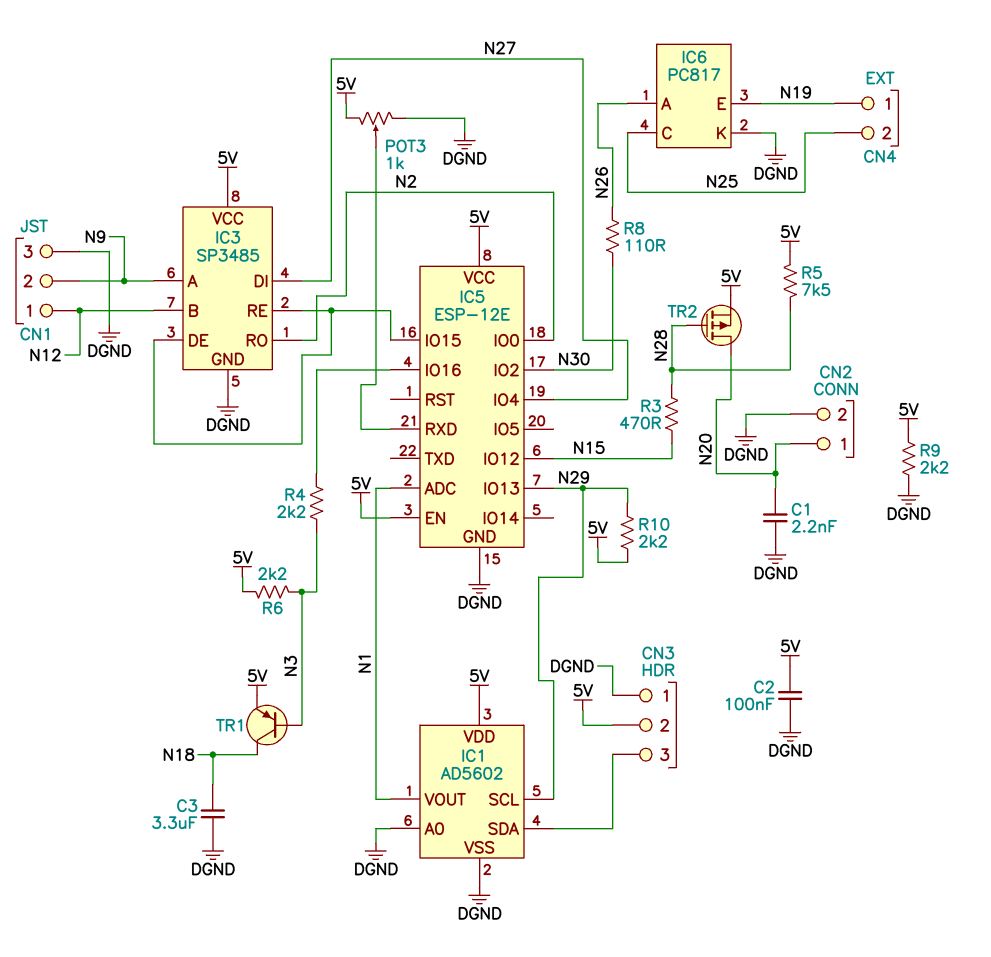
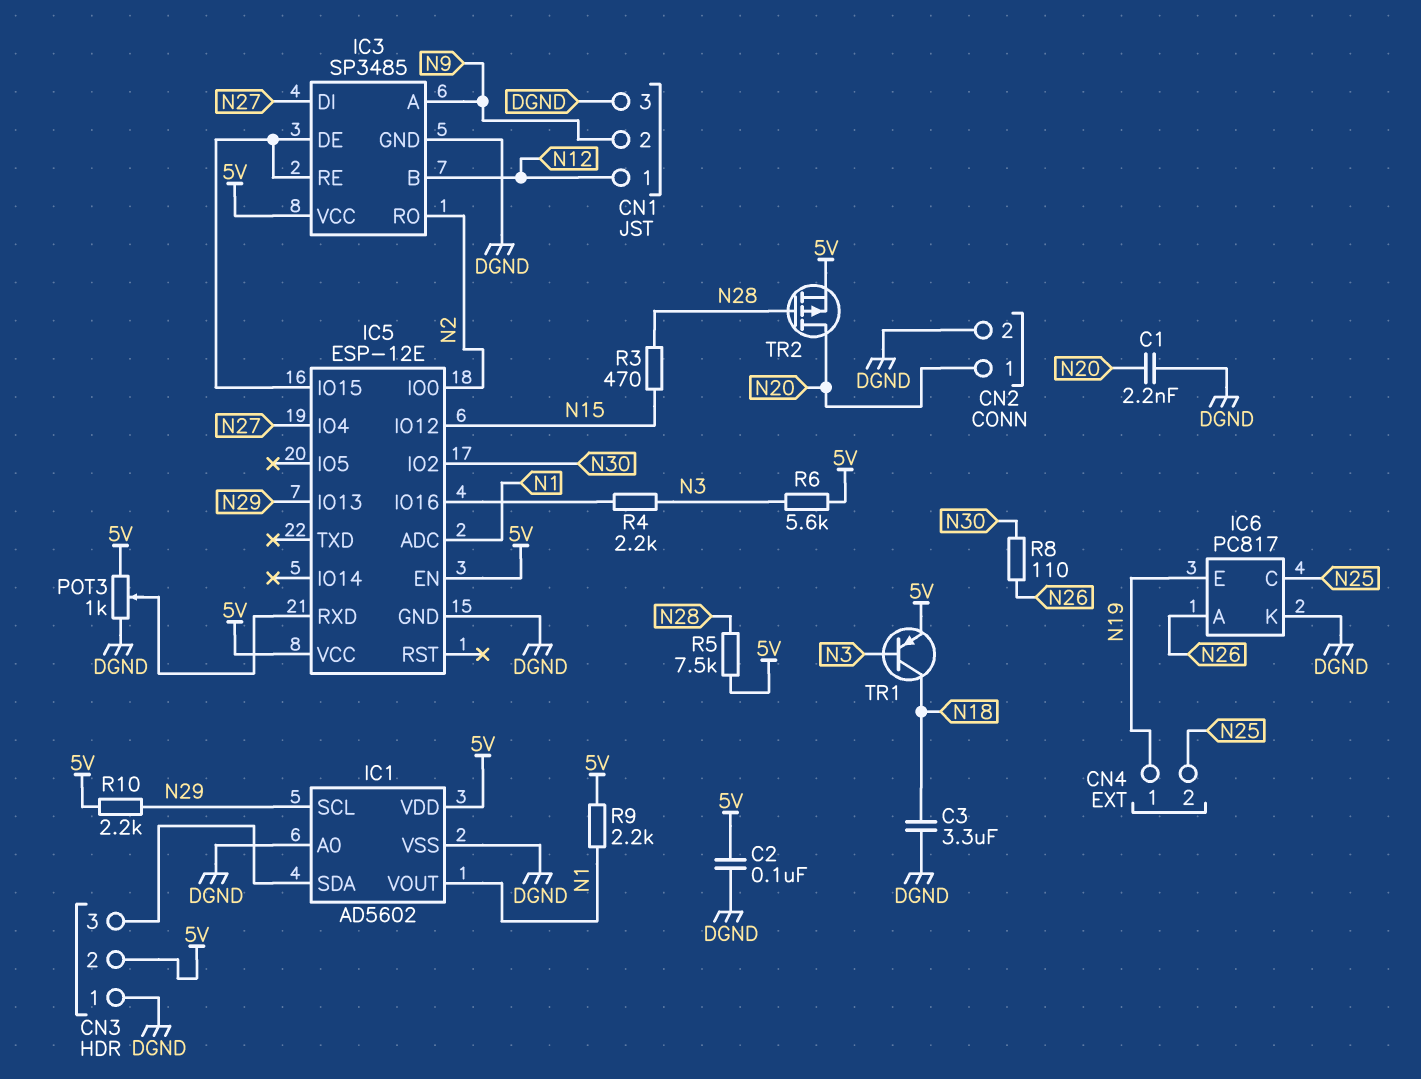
R6: 2.2k (5V, N3) -> 5.6k (5V, N3)
R9: 2.2k (5V, DGND) -> 2.2k (5V, N1)

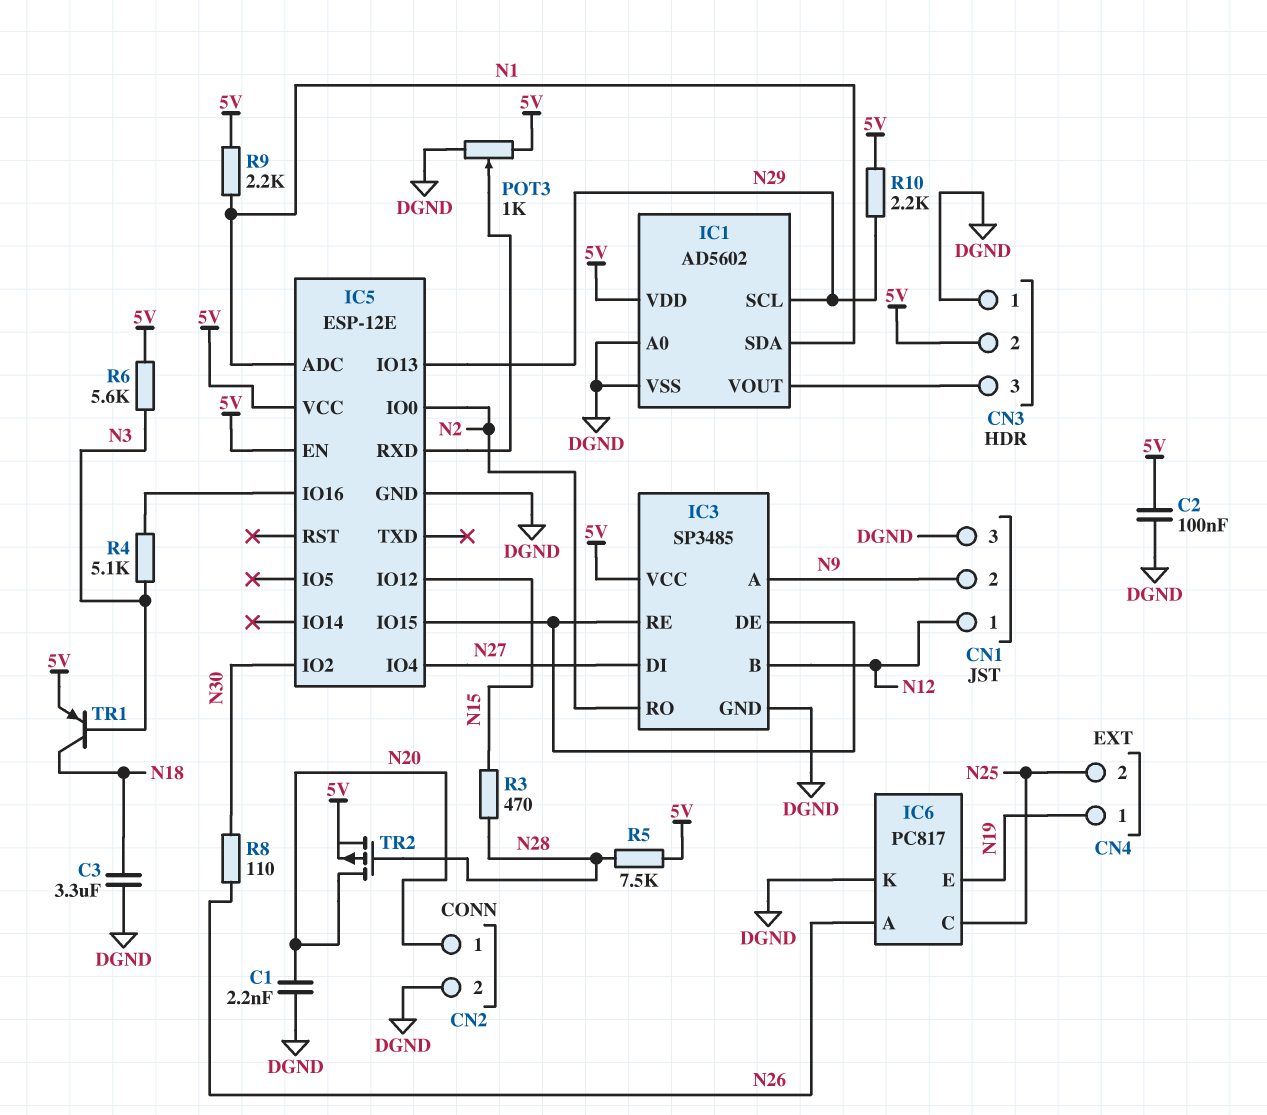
IC1 pin SDA: CN3/3 -> N1
IC1 pin VOUT: N1 -> CN3/3
R4: 2.2k (IC5/IO16, N3) -> 5.1k (IC5/IO16, N3)

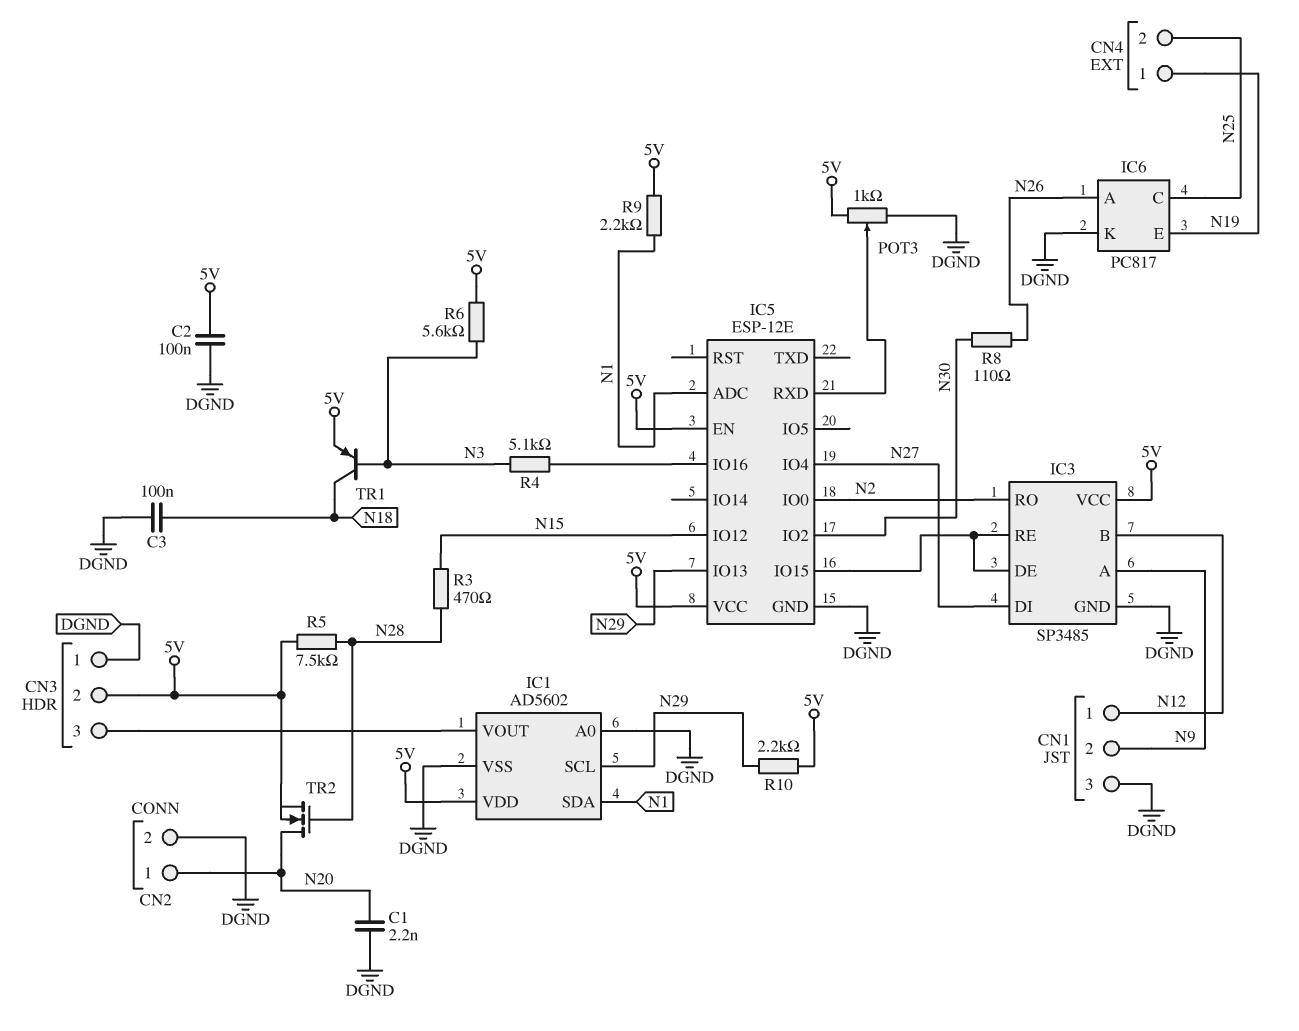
C3: 3.3uF (DGND, N18) -> 100nF (DGND, N18)
TR2: PMOS (G N28, D N20, S 5V) -> NMOS (G N28, D N20, S 5V)

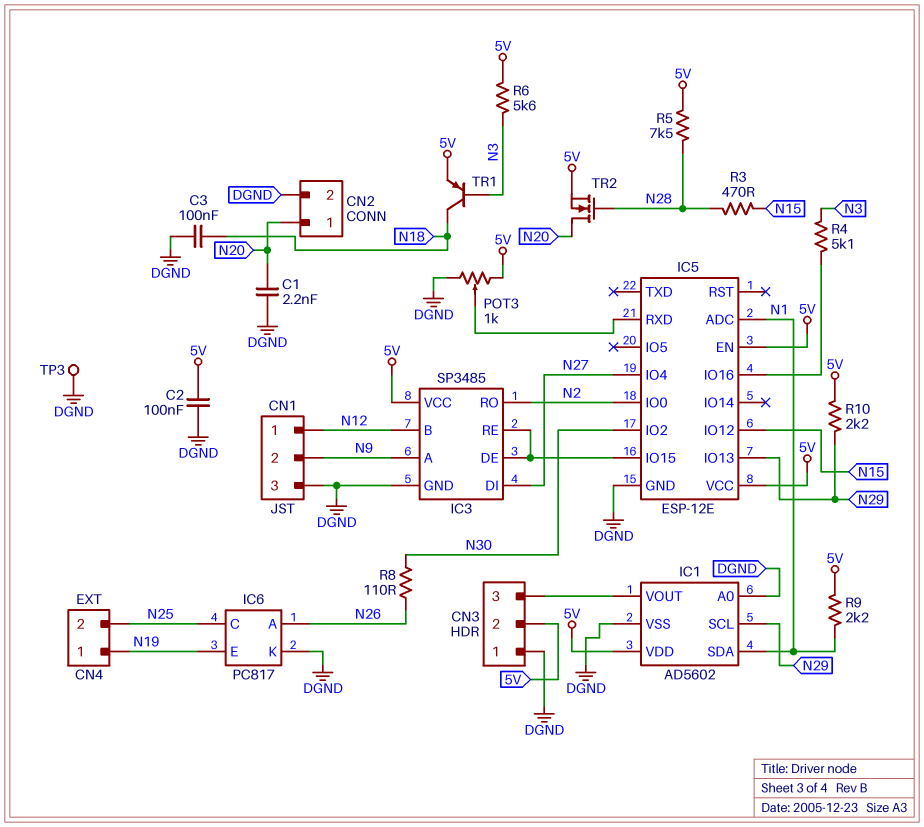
TP3: none -> test point (DGND)

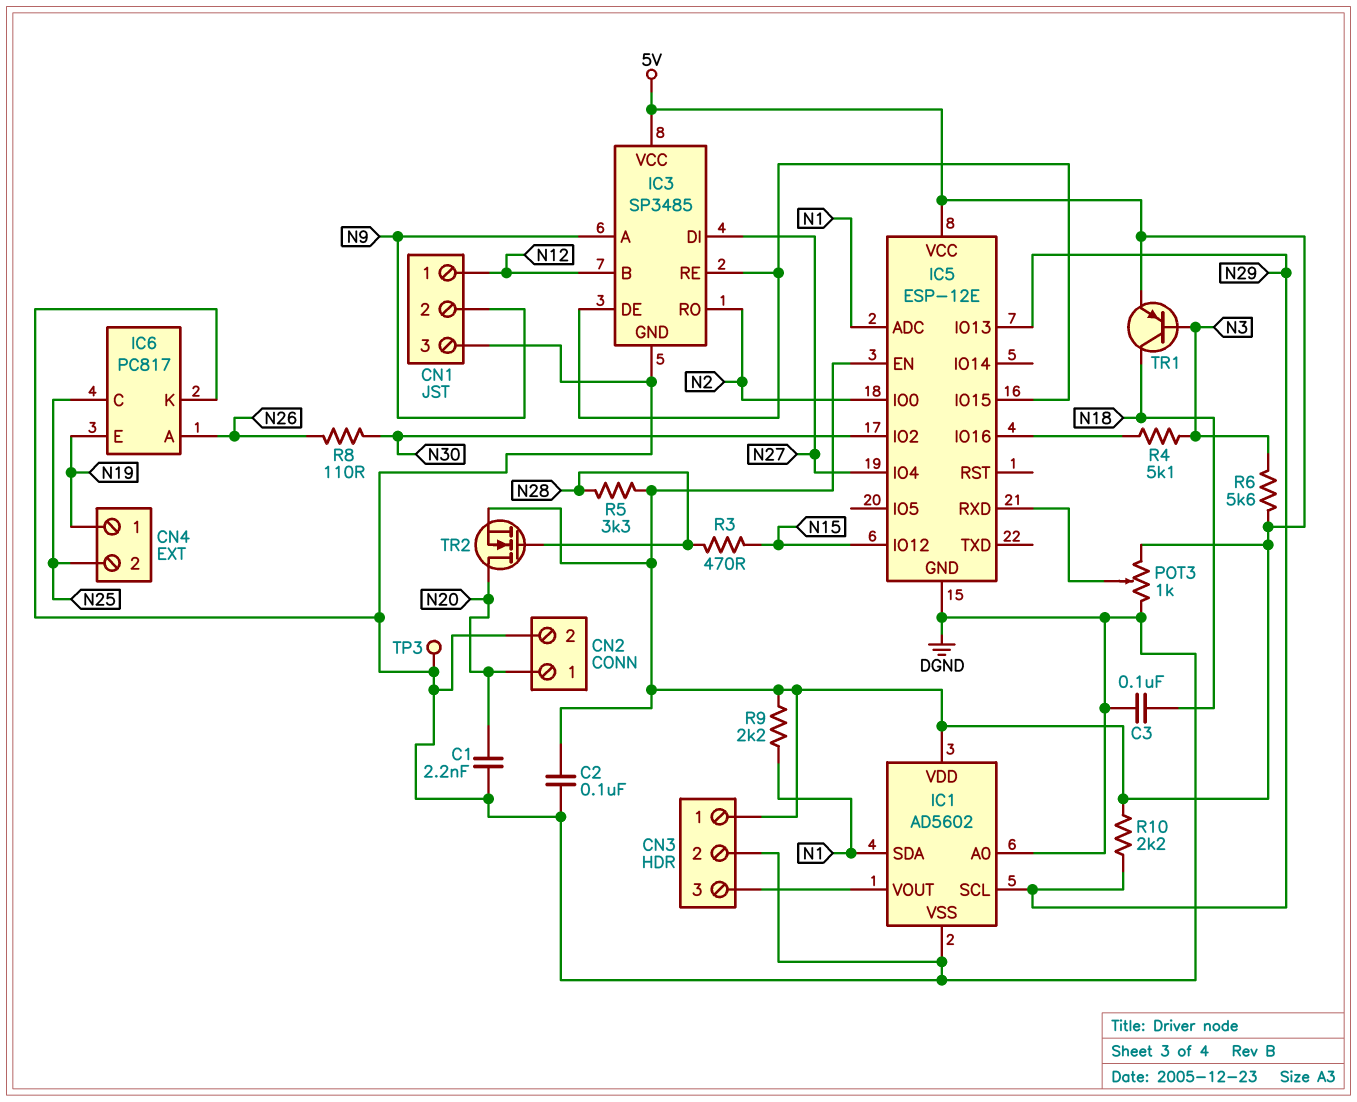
CN3 pin 1: DGND -> 5V
CN3 pin 2: 5V -> DGND
R5: 7.5k (5V, N28) -> 3.3k (5V, N28)

